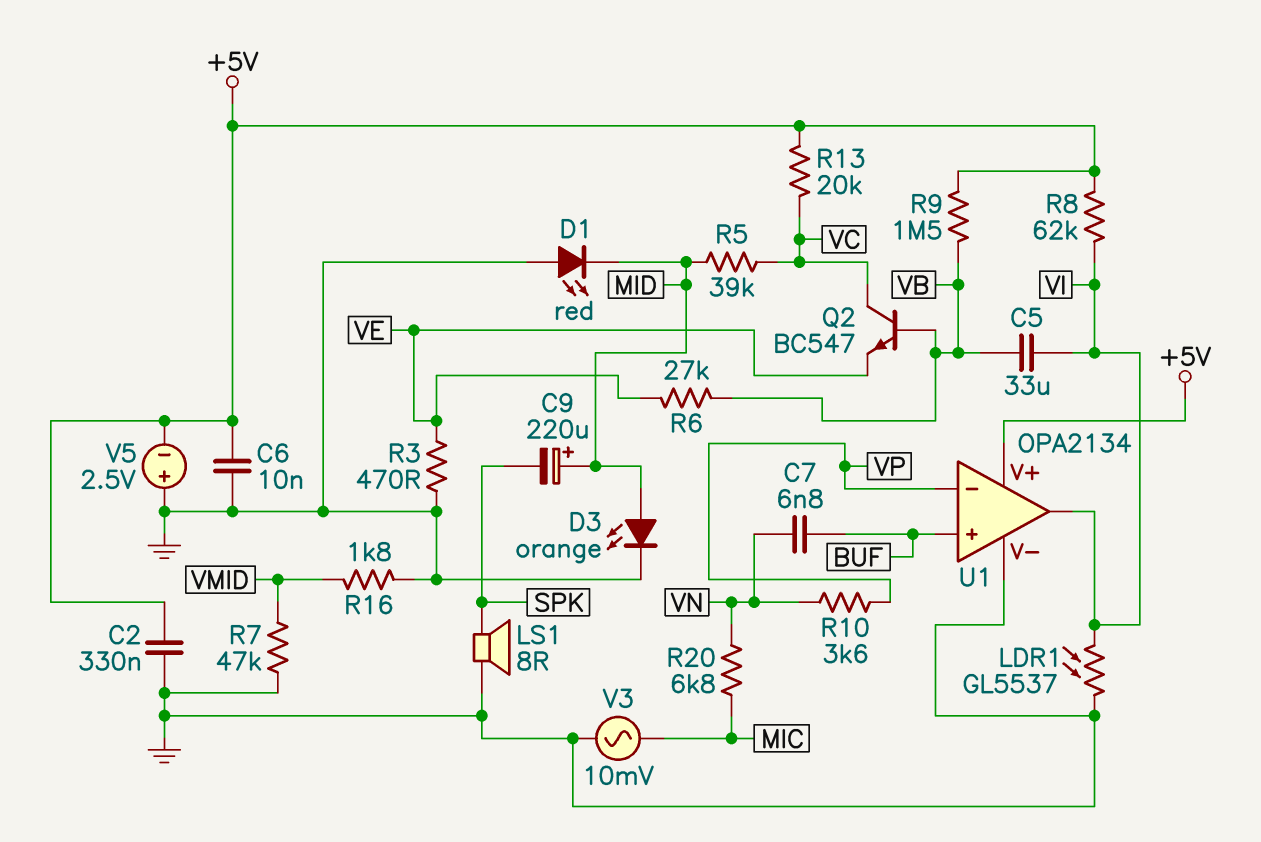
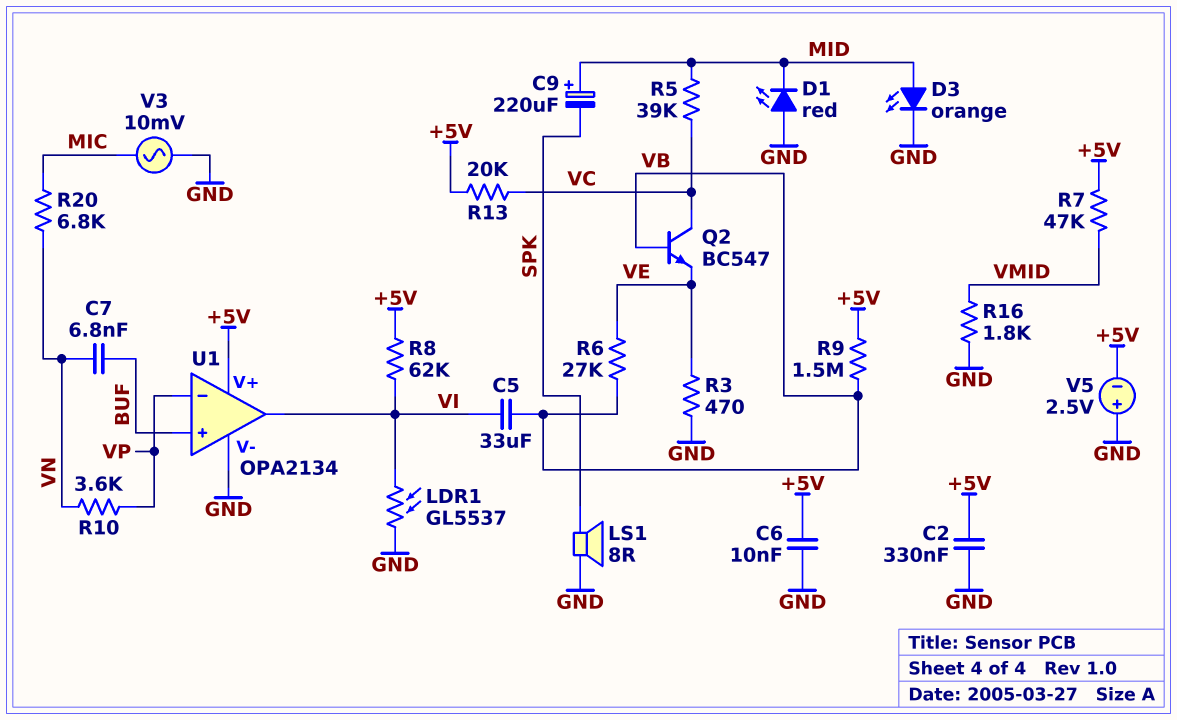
R7: 47k (GND, VMID) -> 47k (+5V, VMID)

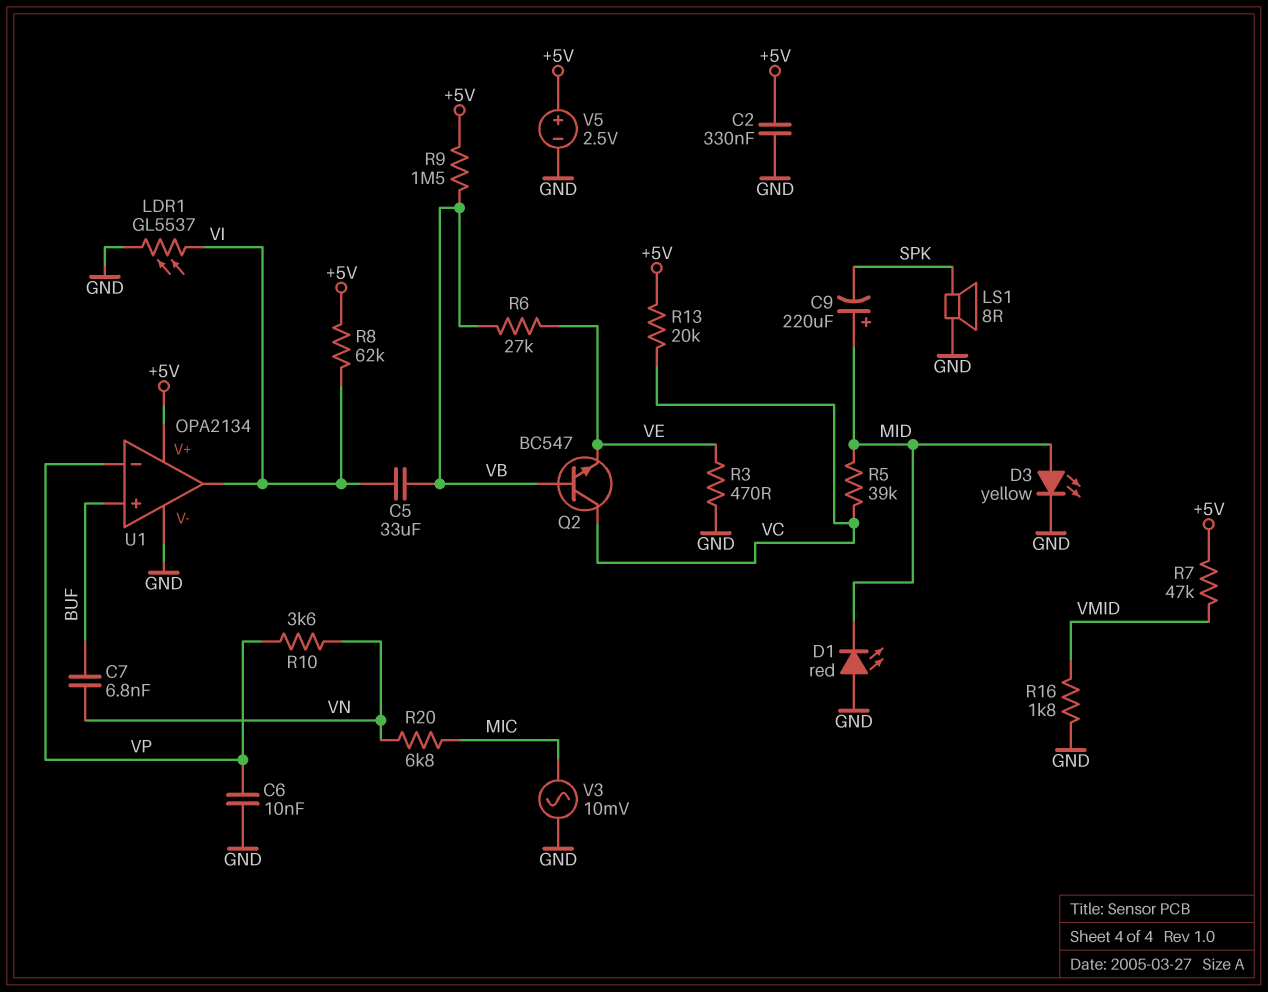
C6: 10nF (+5V, GND) -> 10nF (GND, VP)
D3: LED orange (A MID, K GND) -> LED yellow (A MID, K GND)
V5: 2.5V (plus GND, minus +5V) -> 2.5V (plus +5V, minus GND)

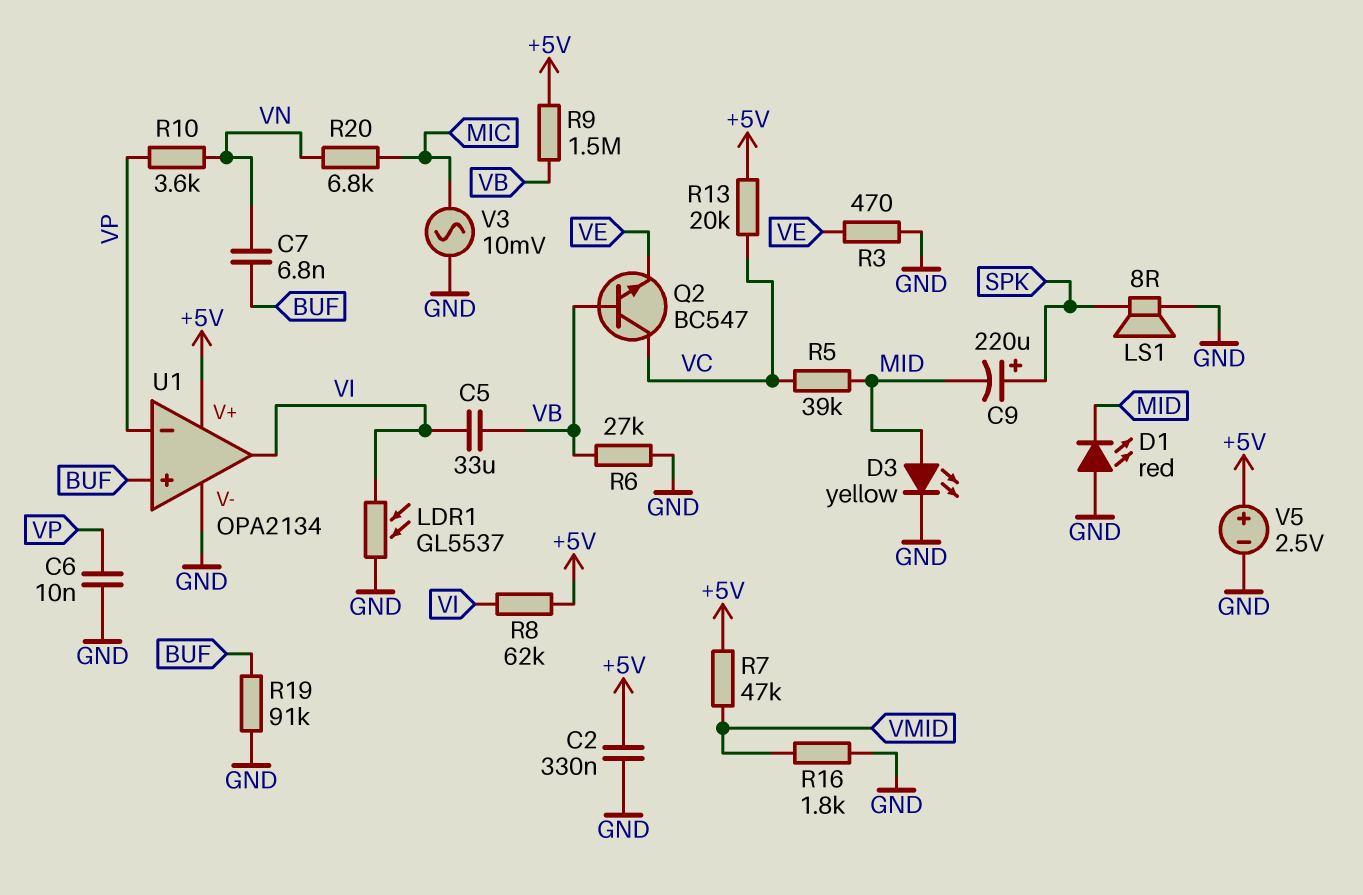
C9: 220uF (plus MID, minus SPK) -> 220uF (plus SPK, minus MID)
R6: 27k (VB, VE) -> 27k (GND, VB)
R19: none -> 91k (BUF, GND)

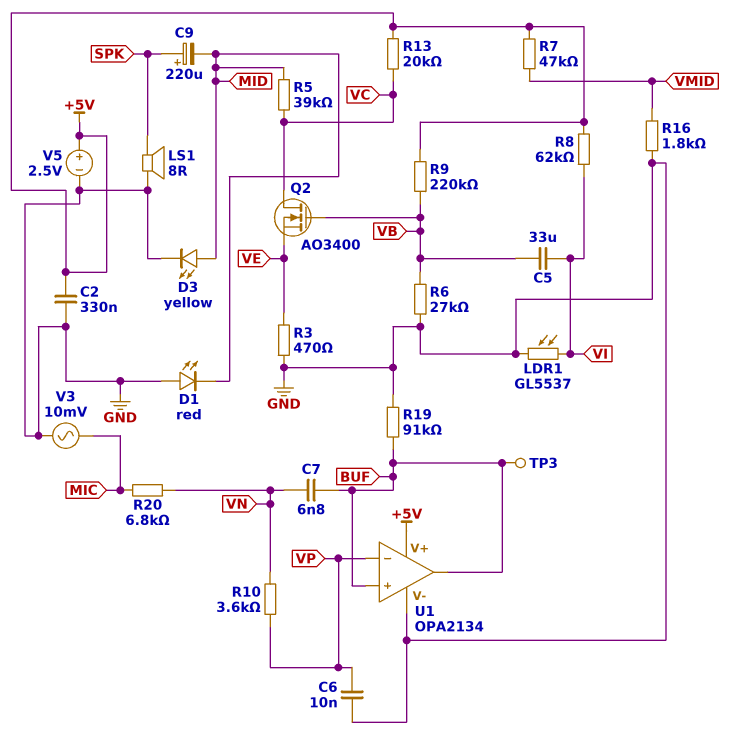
Q2: NPN BC547 (B VB, C VC, E VE) -> NMOS AO3400 (G VB, D VC, S VE)
R9: 1.5M (+5V, VB) -> 220k (+5V, VB)
TP3: none -> test point (BUF)
U1 pin out: VI -> BUF

